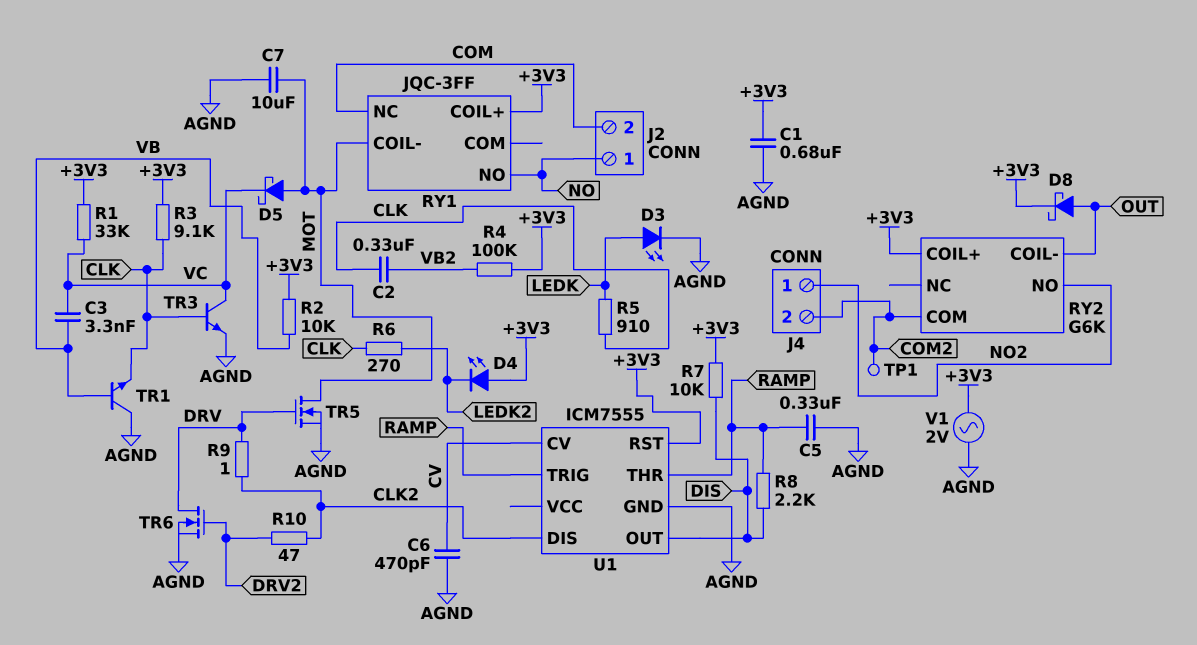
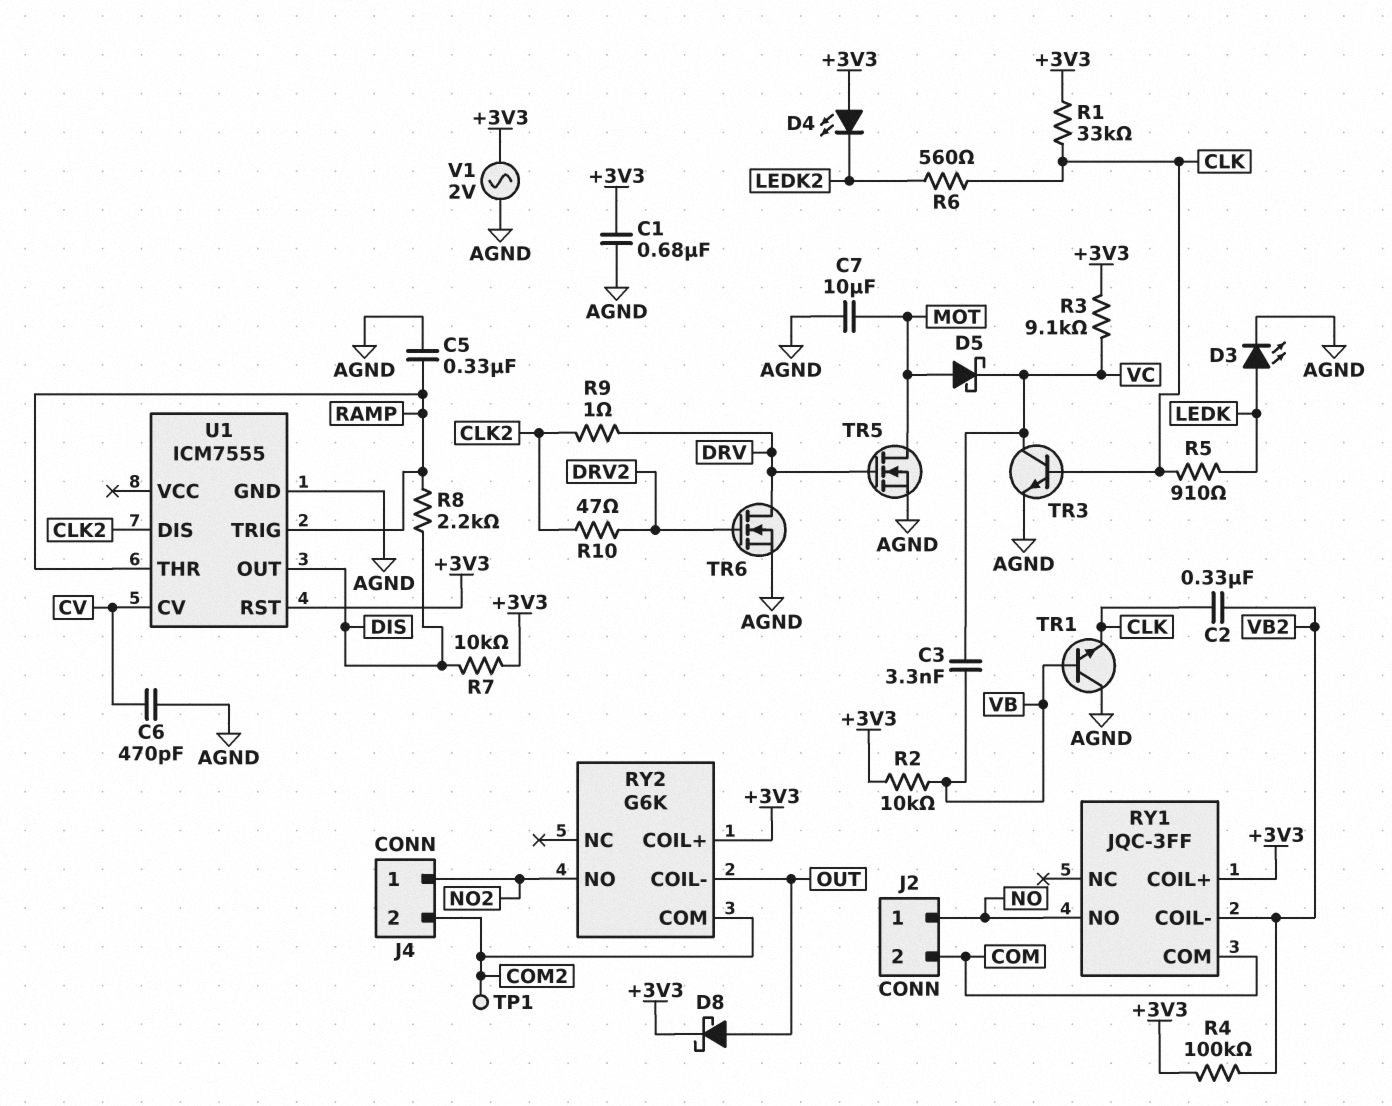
R1: 33k (+3V3, VC) -> 33k (+3V3, CLK)
R3: 9.1k (+3V3, CLK) -> 9.1k (+3V3, VC)
R6: 270 (CLK, LEDK2) -> 560 (CLK, LEDK2)
RY1 pin COIL-: MOT -> VB2
RY1 pin COM: none -> COM
RY1 pin NC: COM -> none

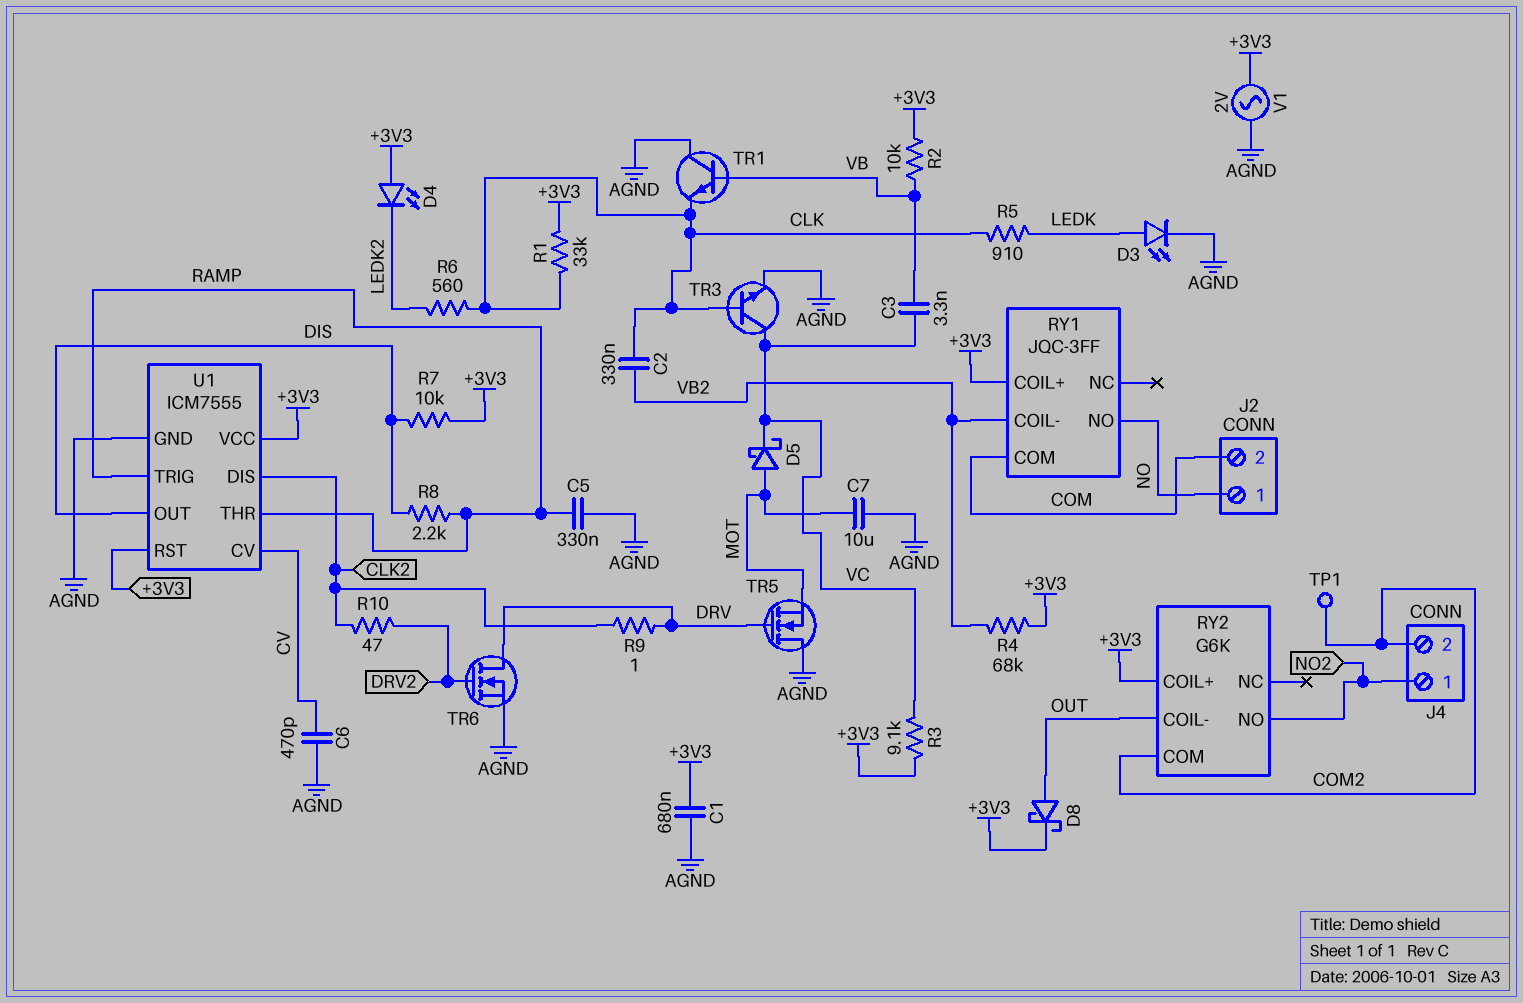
R4: 100k (+3V3, VB2) -> 68k (+3V3, VB2)
TR5: NMOS (G DRV, D MOT, S AGND) -> NMOS (G DRV, D AGND, S MOT)
U1 pin VCC: none -> +3V3

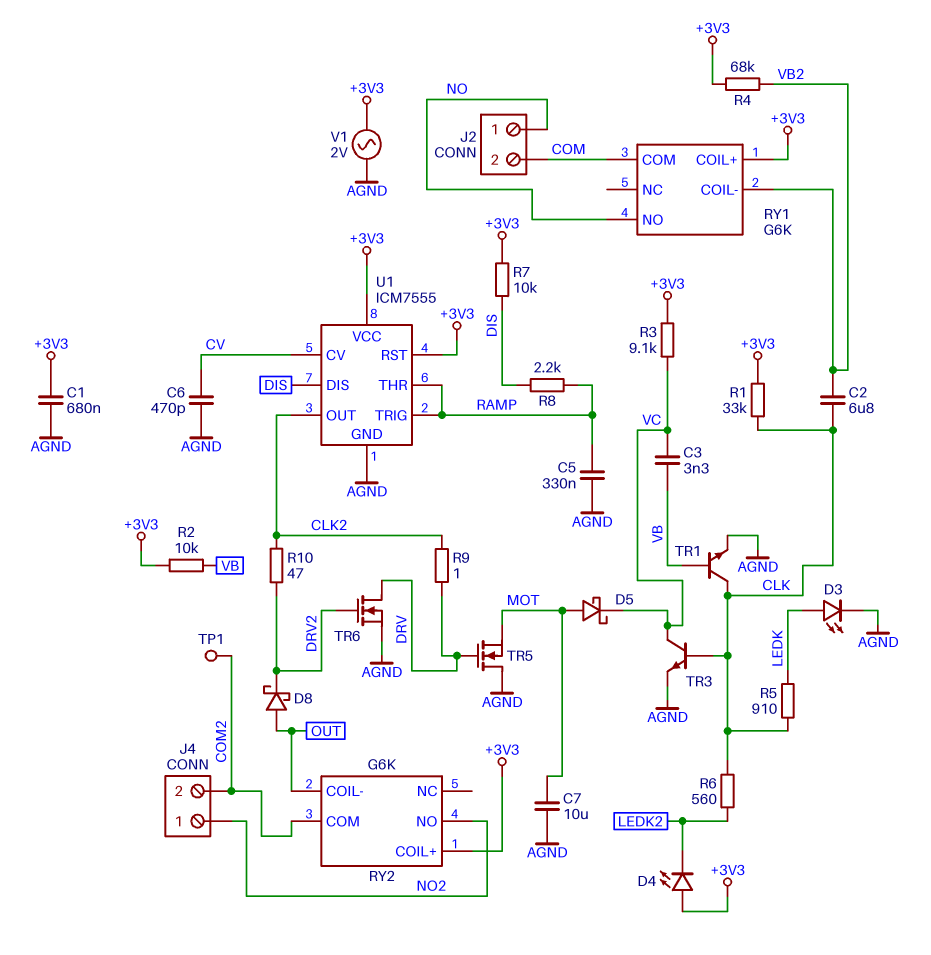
C2: 330nF (CLK, VB2) -> 6.8uF (CLK, VB2)
D8: schottky (A OUT, K +3V3) -> schottky (A OUT, K DRV2)
RY1: JQC-3FF -> G6K
TR1: NPN (B VB, C AGND, E CLK) -> NPN (B VB, C CLK, E AGND)
U1 pin DIS: CLK2 -> DIS
U1 pin OUT: DIS -> CLK2

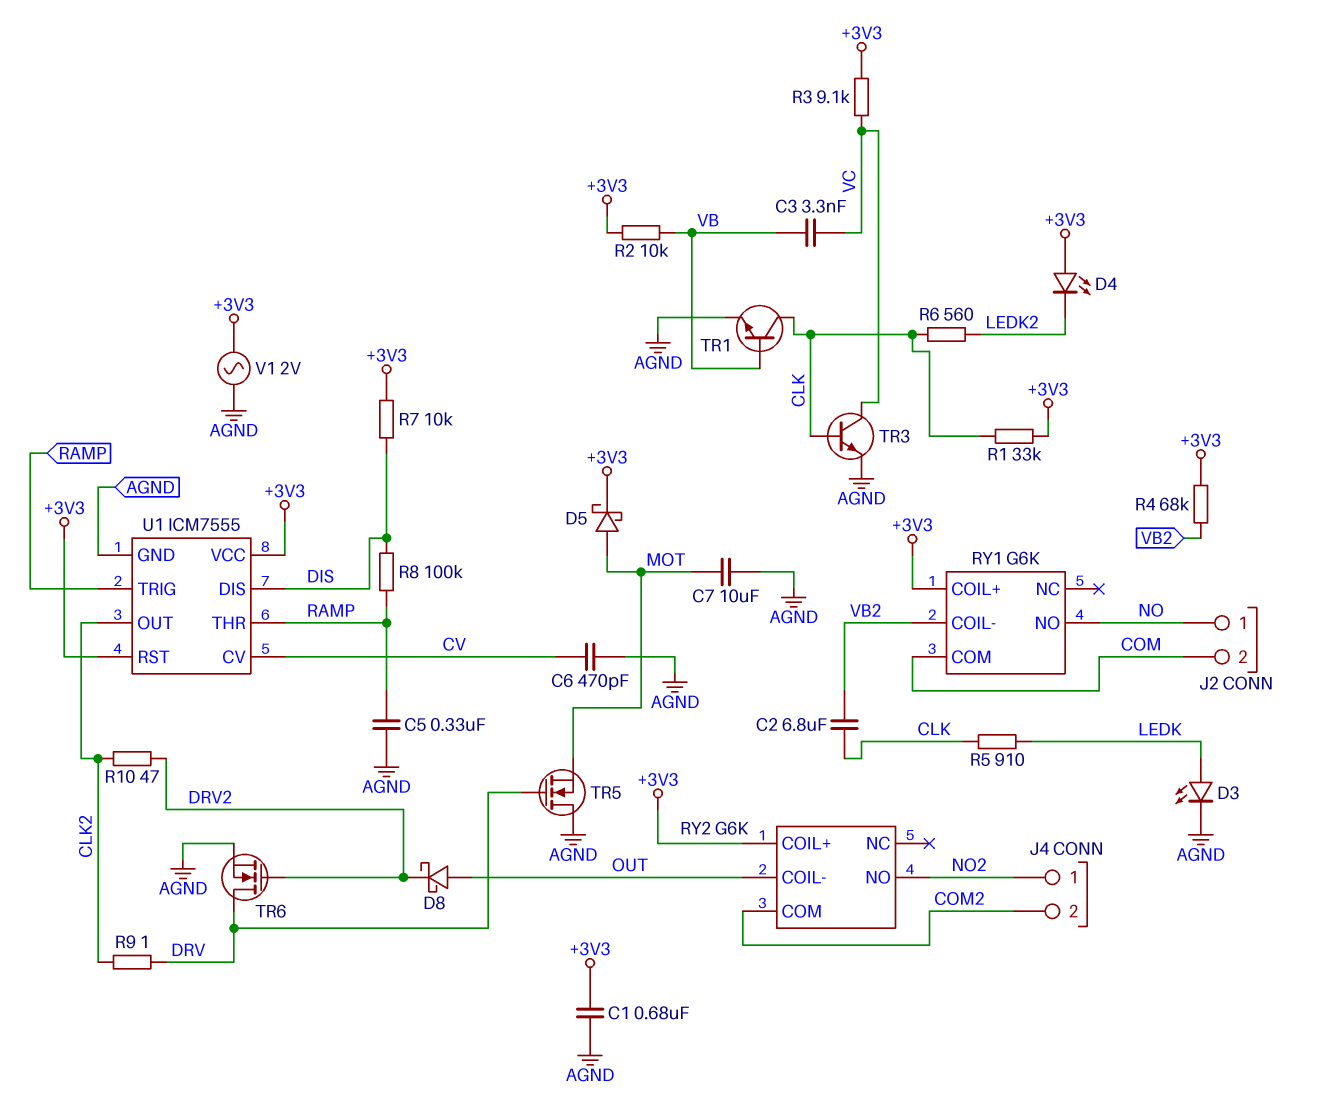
D5: schottky (A MOT, K VC) -> schottky (A MOT, K +3V3)
R8: 2.2k (DIS, RAMP) -> 100k (DIS, RAMP)
TP1: test point (COM2) -> none

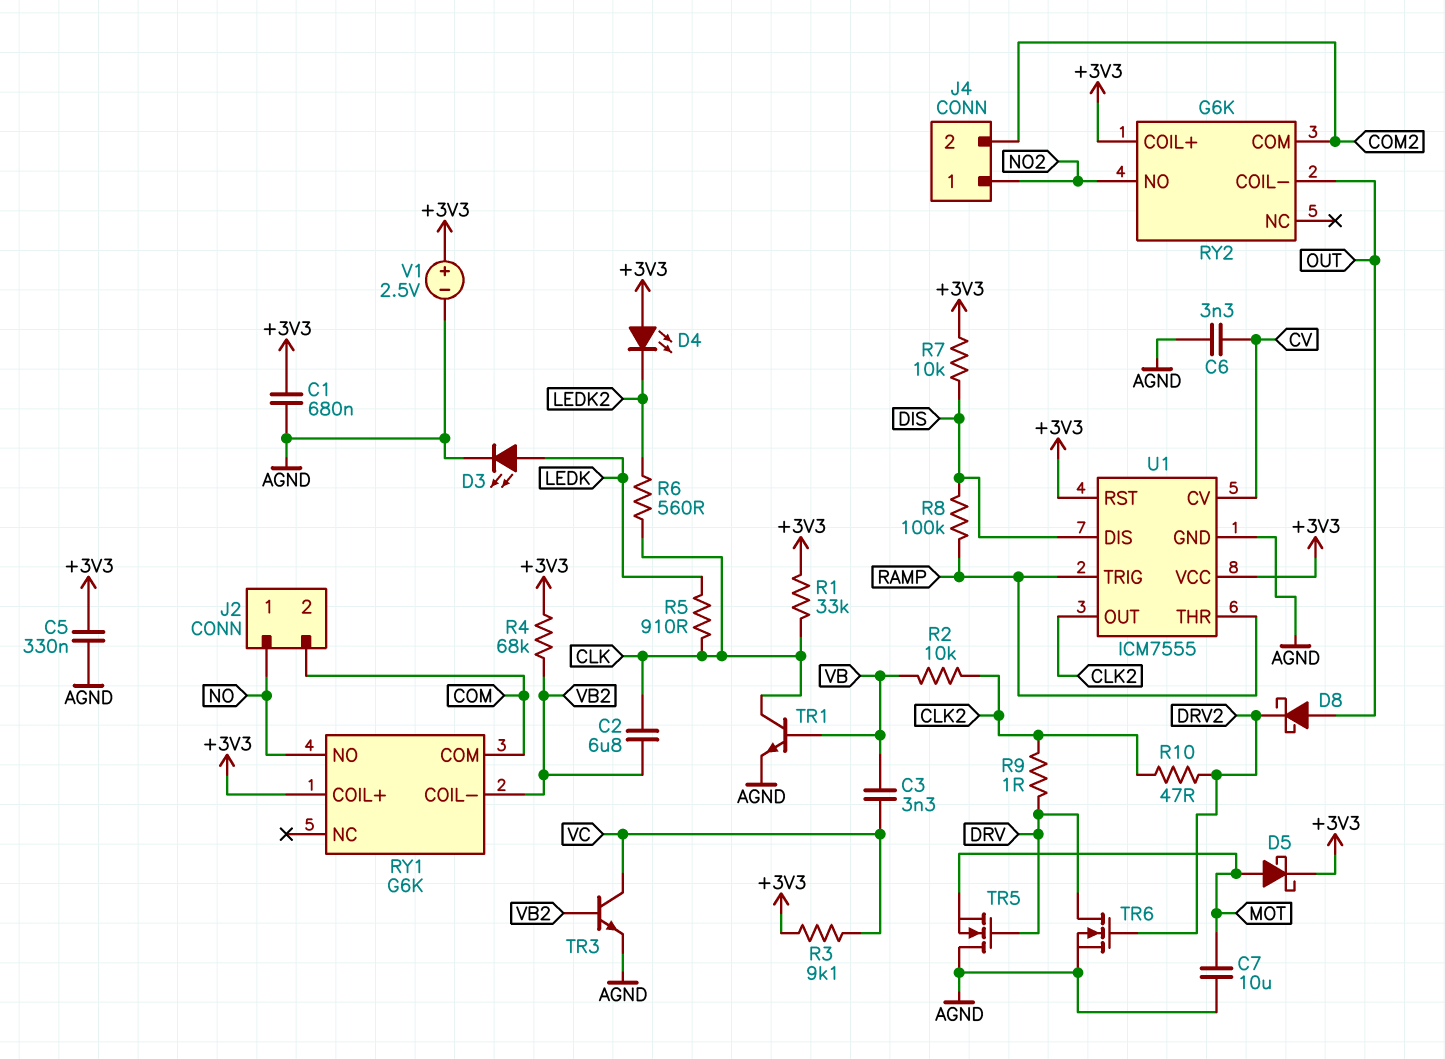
C5: 330nF (AGND, RAMP) -> 330nF (+3V3, AGND)
C6: 470pF (AGND, CV) -> 3.3nF (AGND, CV)
R2: 10k (+3V3, VB) -> 10k (CLK2, VB)
TR3: NPN (B CLK, C VC, E AGND) -> NPN (B VB2, C VC, E AGND)
V1: AC 2V (+3V3, AGND) -> 2.5V (plus +3V3, minus AGND)

